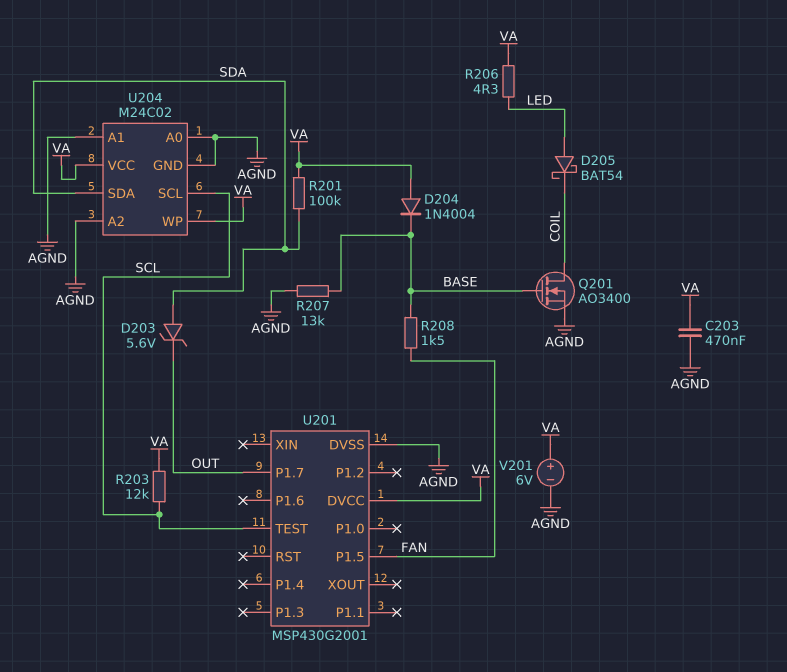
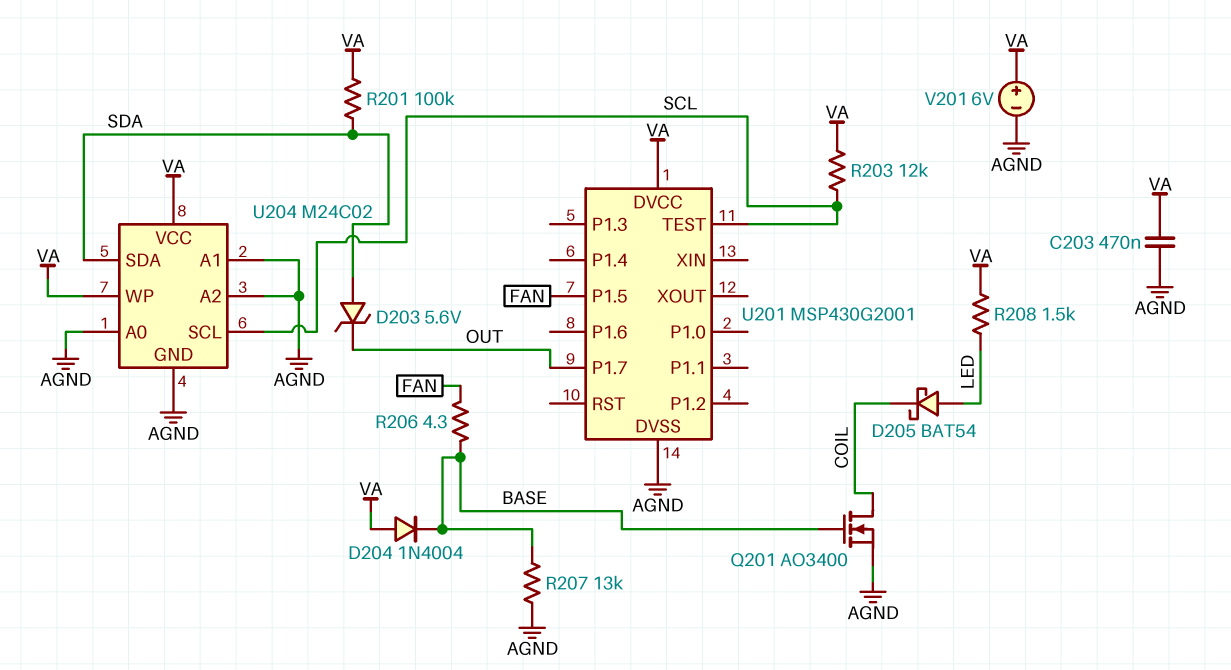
R206: 4.3 (LED, VA) -> 4.3 (BASE, FAN)
R208: 1.5k (BASE, FAN) -> 1.5k (LED, VA)

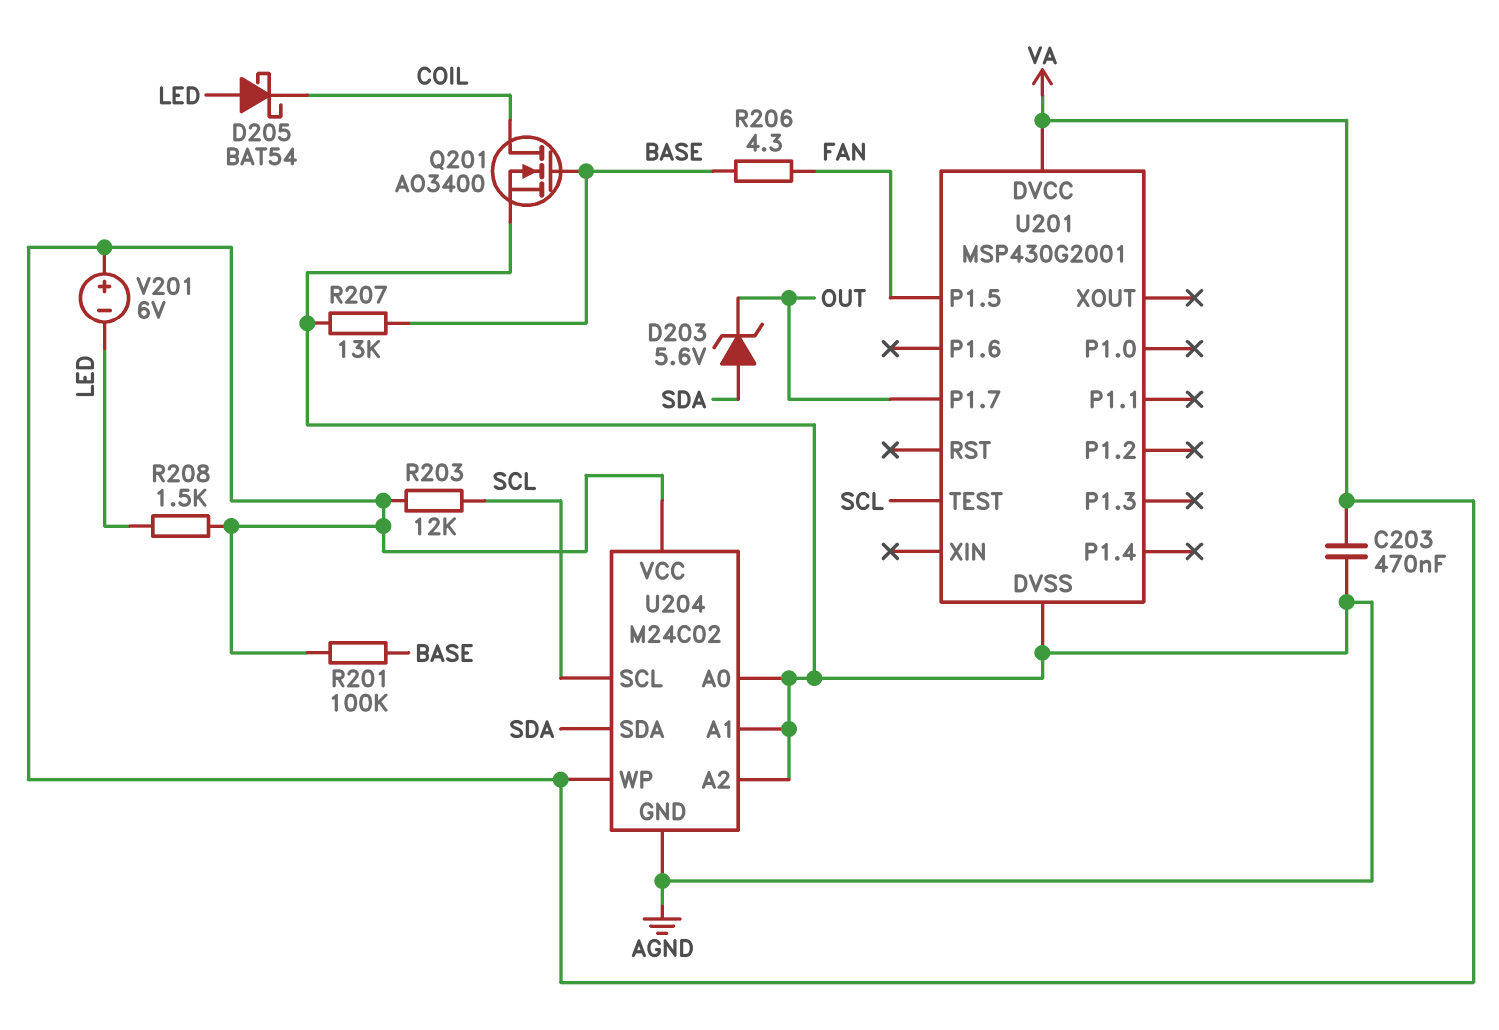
D204: diode 1N4004 (A VA, K BASE) -> none
R201: 100k (SDA, VA) -> 100k (BASE, VA)
V201: 6V (plus VA, minus AGND) -> 6V (plus VA, minus LED)

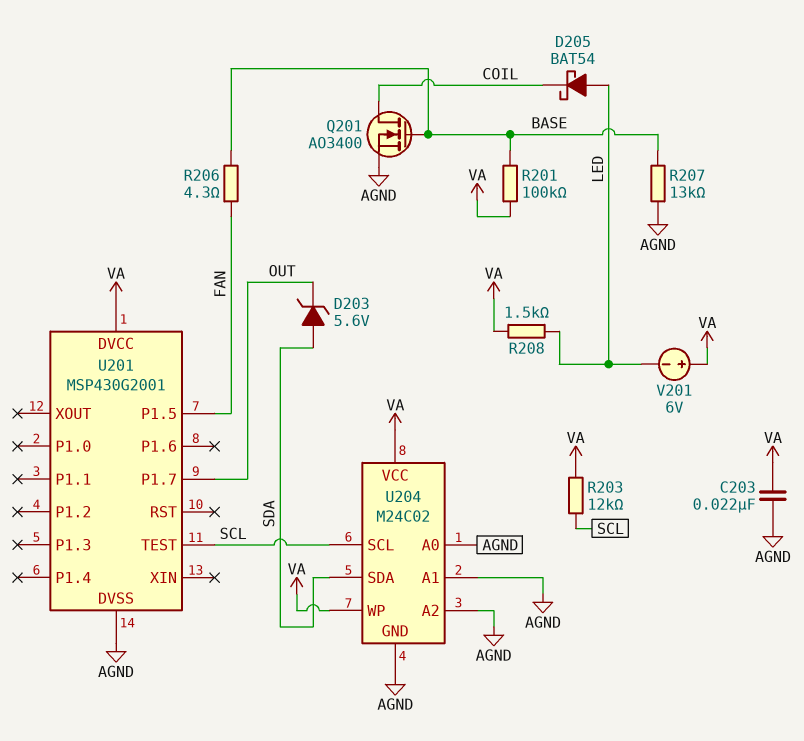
C203: 470nF (AGND, VA) -> 22nF (AGND, VA)

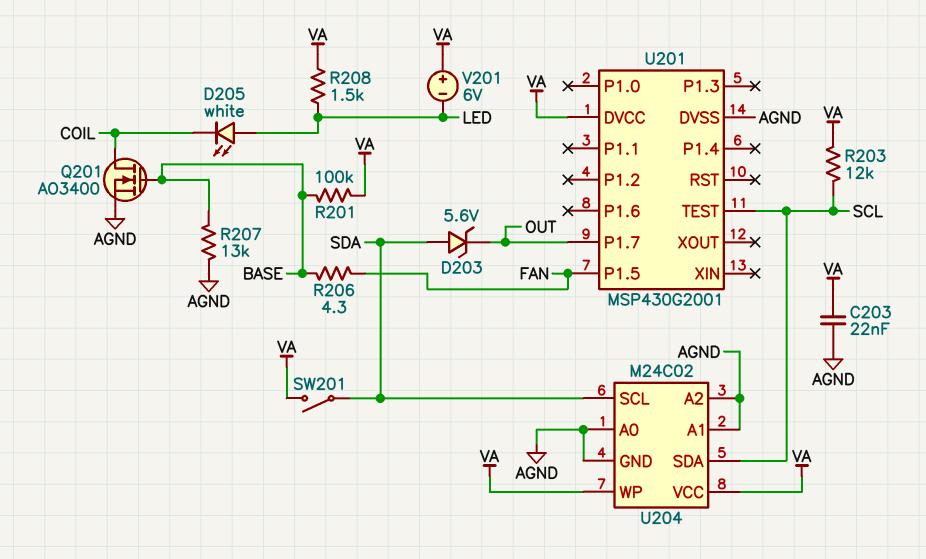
D205: schottky BAT54 (A LED, K COIL) -> LED white (A LED, K COIL)
SW201: none -> switch (SDA, VA)
U204 pin SCL: SCL -> SDA
U204 pin SDA: SDA -> SCL

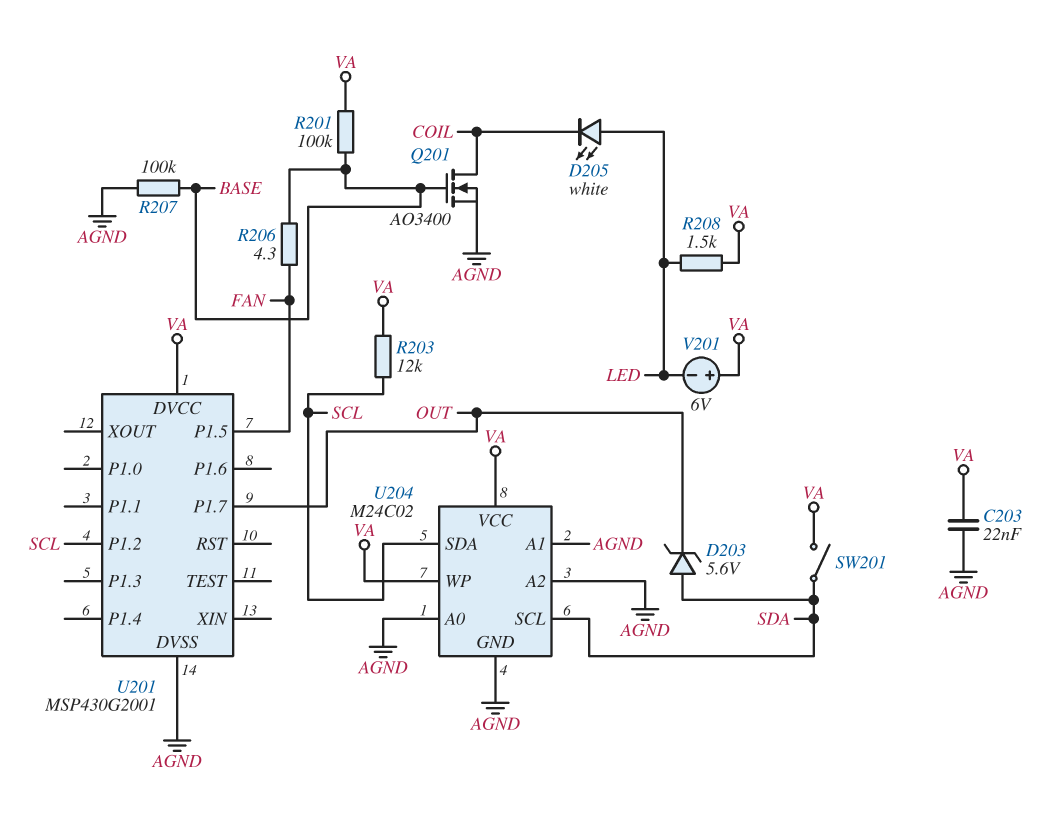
R207: 13k (AGND, BASE) -> 100k (AGND, BASE)
U201 pin P1.2: none -> SCL
U201 pin TEST: SCL -> none

